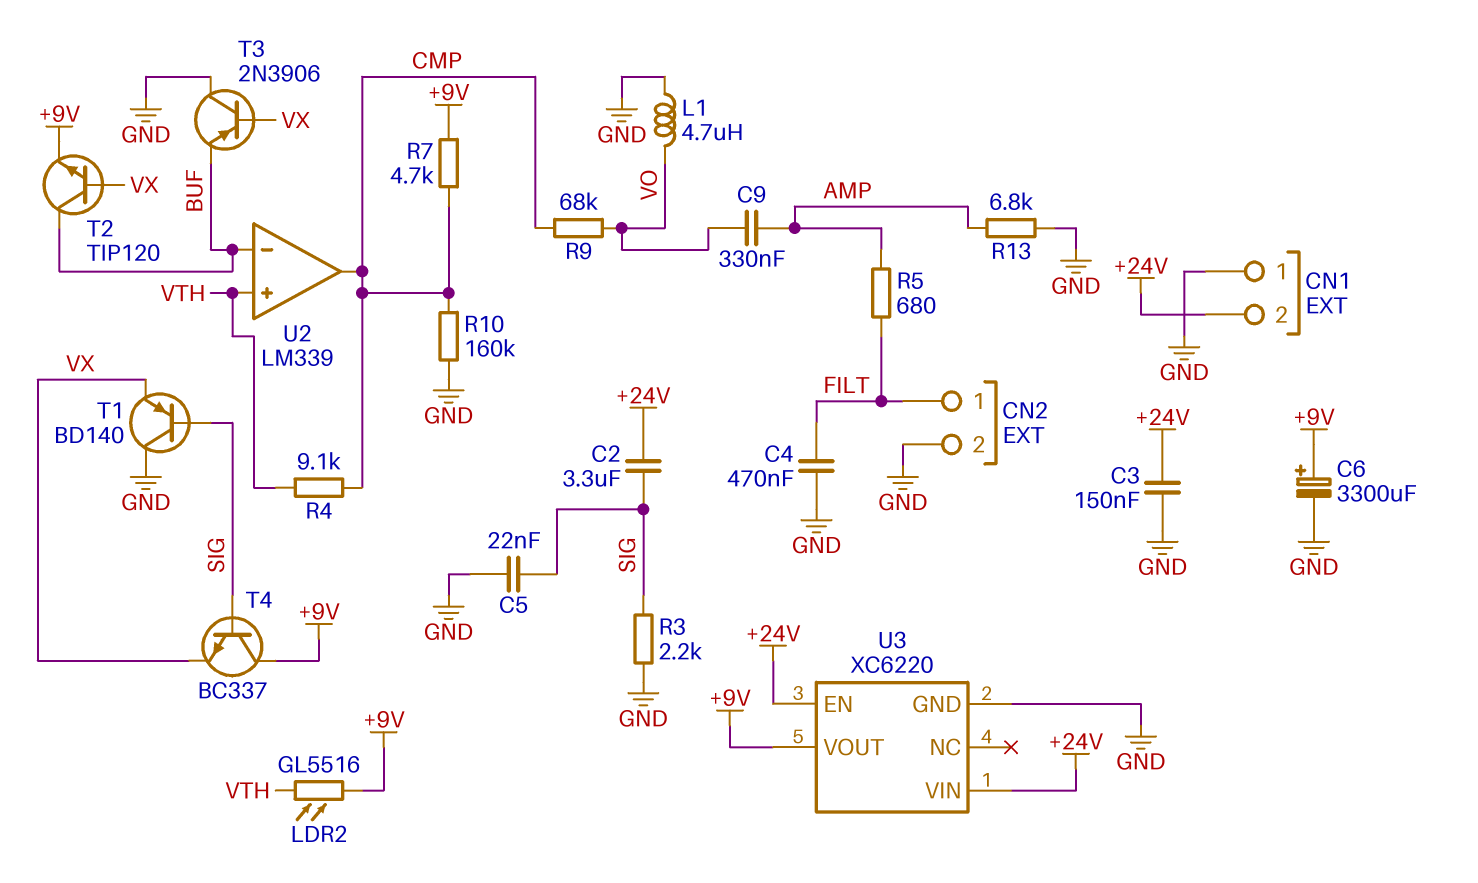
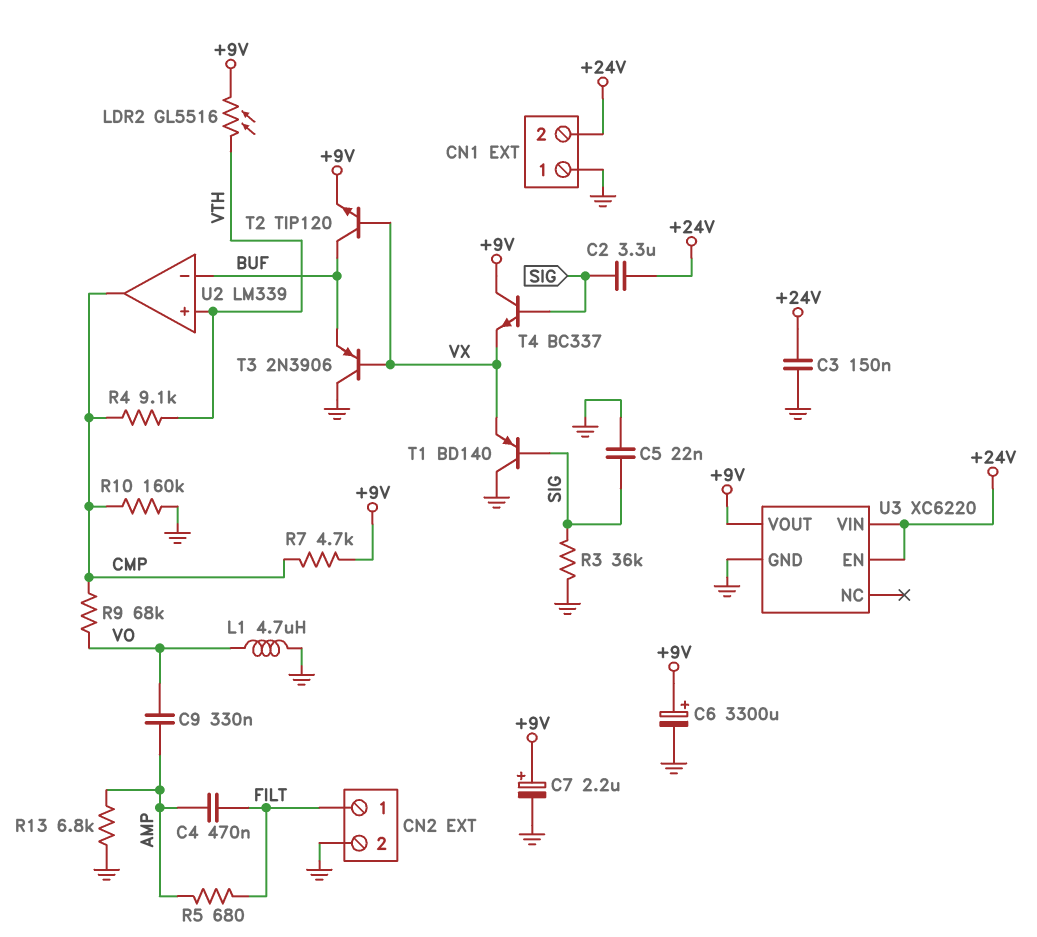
C4: 470nF (FILT, GND) -> 470nF (AMP, FILT)
C7: none -> 2.2uF (plus +9V, minus GND)
R3: 2.2k (GND, SIG) -> 36k (GND, SIG)

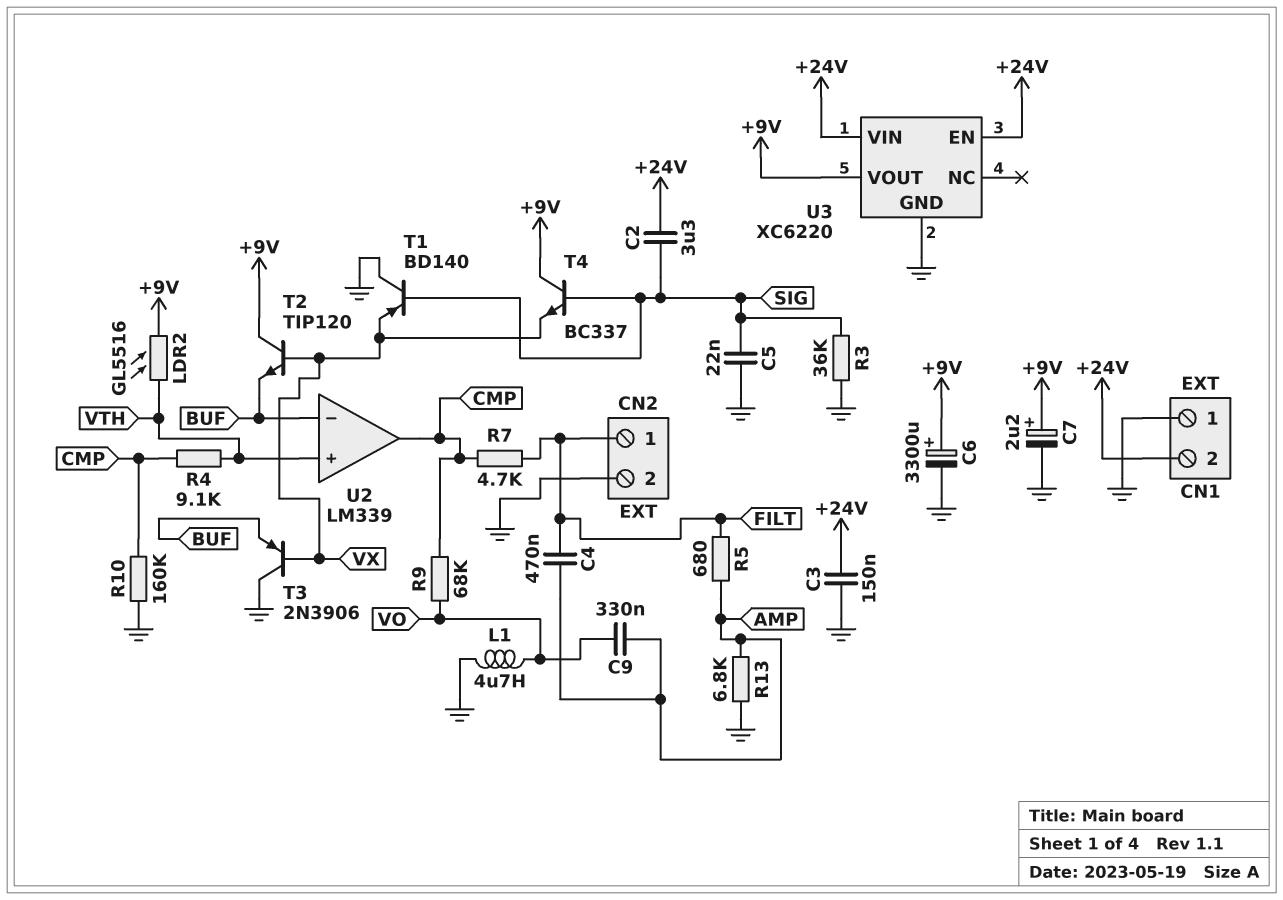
R7: 4.7k (+9V, CMP) -> 4.7k (CMP, FILT)
T2: NPN TIP120 (B VX, C BUF, E +9V) -> NPN TIP120 (B VX, C +9V, E BUF)

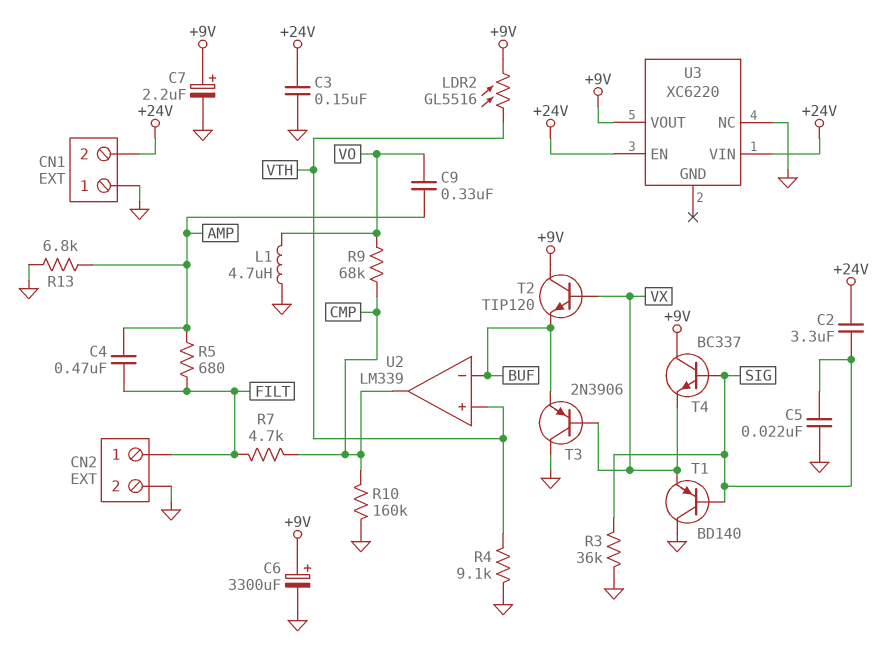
R4: 9.1k (CMP, VTH) -> 9.1k (GND, VTH)
U3 pin GND: GND -> none
U3 pin NC: none -> GND

